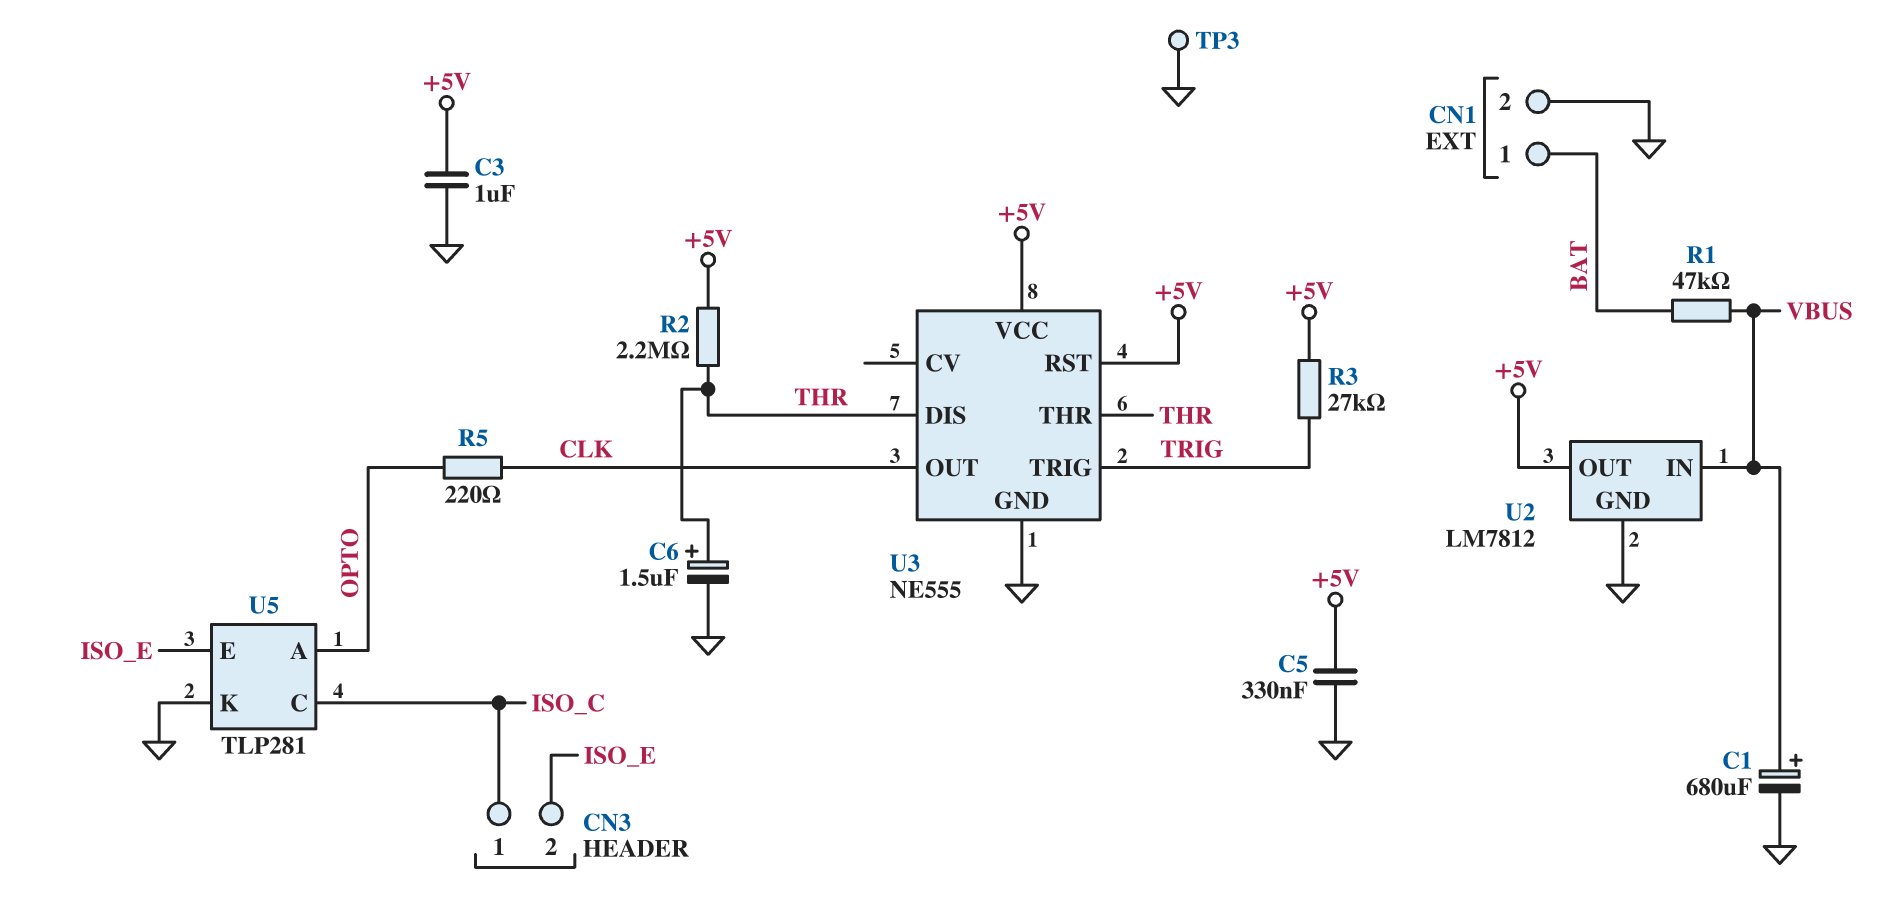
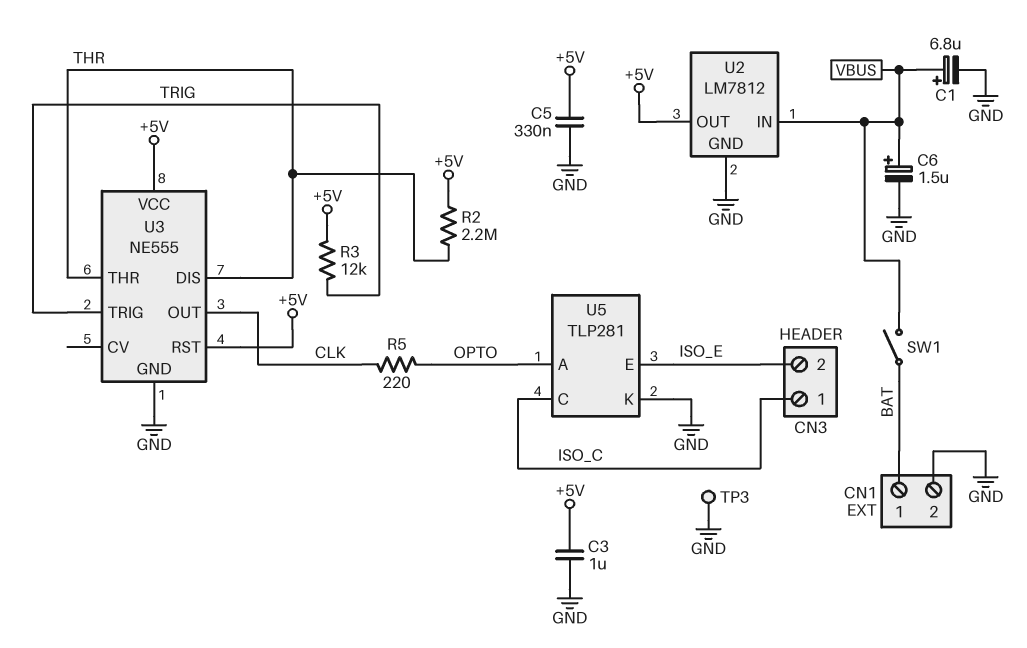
C1: 680uF (plus VBUS, minus GND) -> 6.8uF (plus VBUS, minus GND)
C6: 1.5uF (plus THR, minus GND) -> 1.5uF (plus VBUS, minus GND)
R1: 47k (BAT, VBUS) -> none
R3: 27k (+5V, TRIG) -> 12k (+5V, TRIG)
SW1: none -> switch (BAT, VBUS)

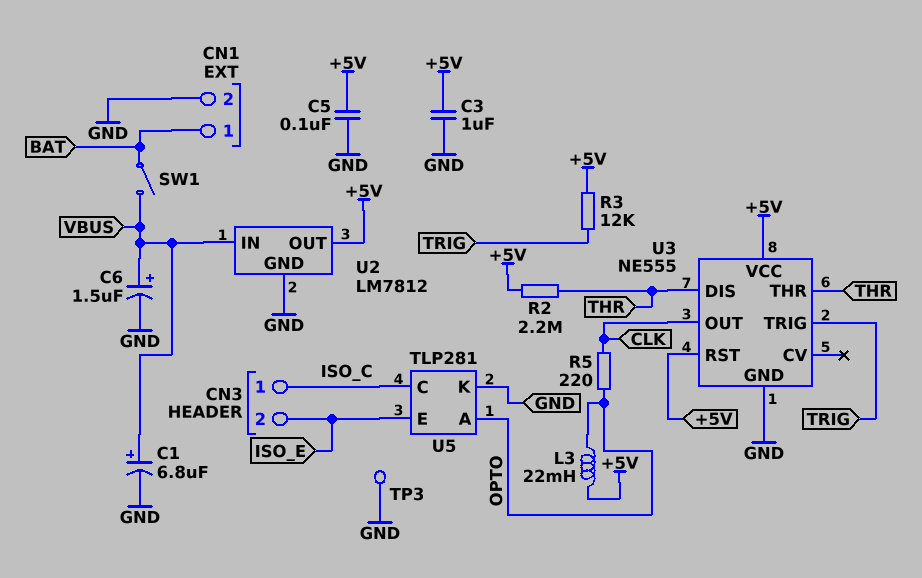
C5: 330nF (+5V, GND) -> 100nF (+5V, GND)
L3: none -> 22mH (+5V, OPTO)

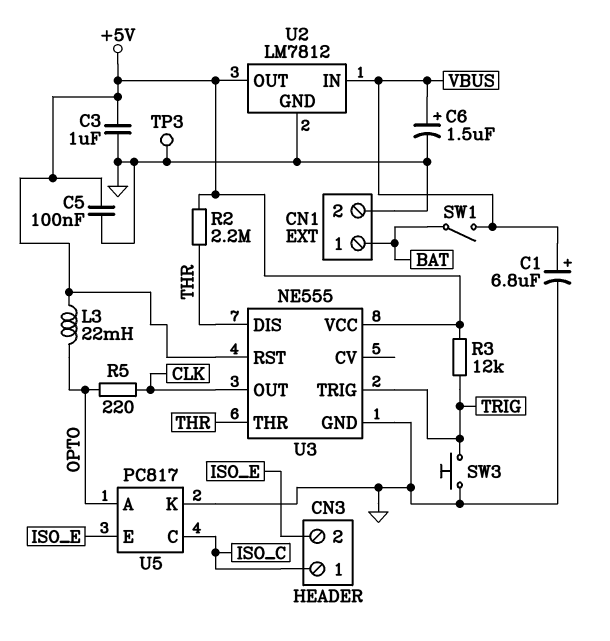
SW3: none -> button (GND, TRIG)
U5: TLP281 -> PC817

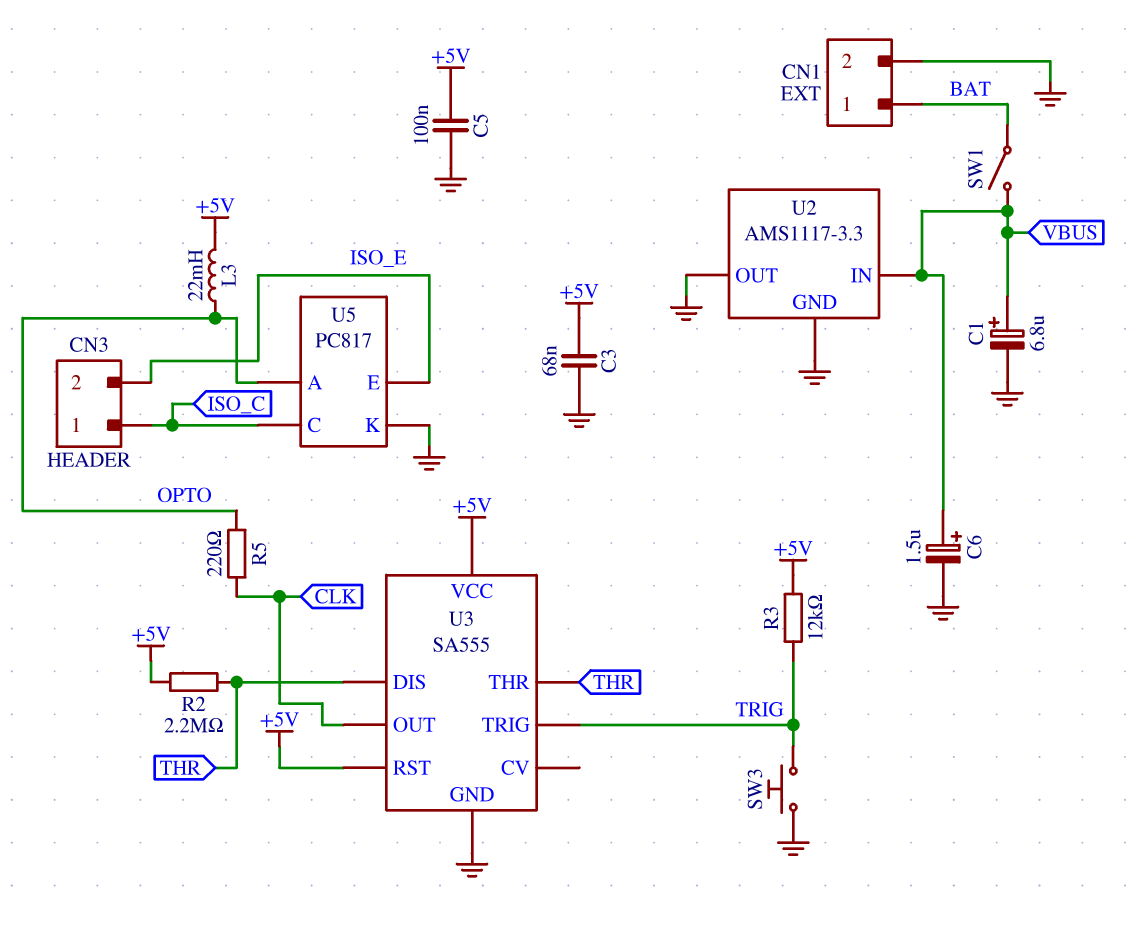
C3: 1uF (+5V, GND) -> 68nF (+5V, GND)
TP3: test point (GND) -> none
U2: LM7812 -> AMS1117-3.3
U2 pin OUT: +5V -> GND
U3: NE555 -> SA555

